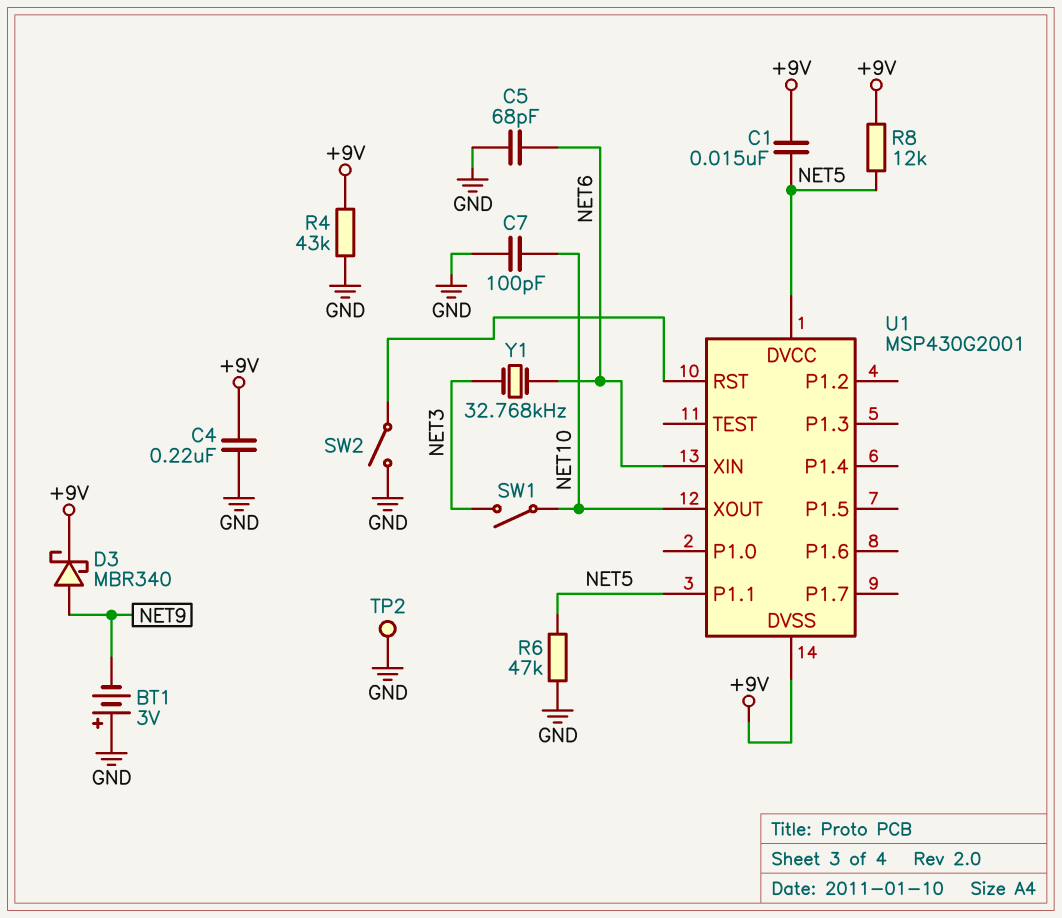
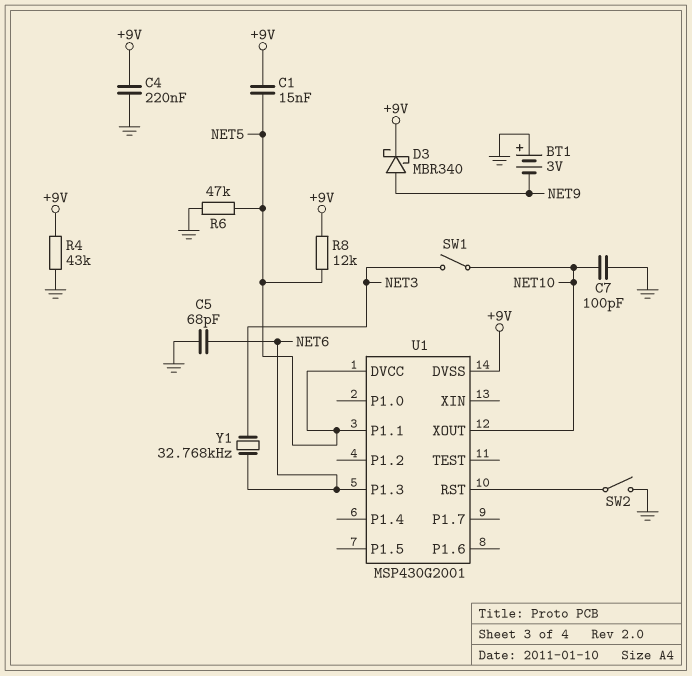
TP2: test point (GND) -> none
U1 pin P1.3: none -> NET6
U1 pin XIN: NET6 -> none

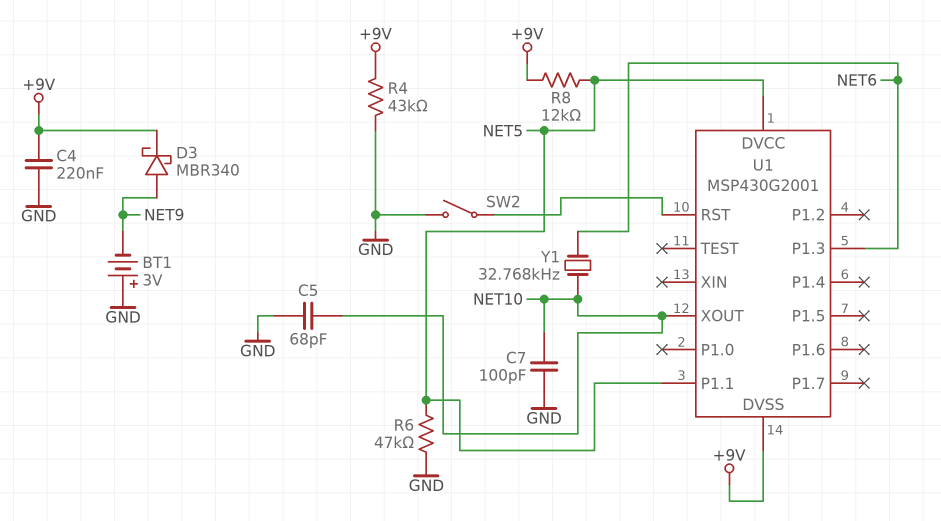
C1: 15nF (+9V, NET5) -> none
C5: 68pF (GND, NET6) -> 68pF (GND, NET10)
SW1: switch (NET3, NET10) -> none
Y1: 32.768kHz (NET3, NET6) -> 32.768kHz (NET6, NET10)

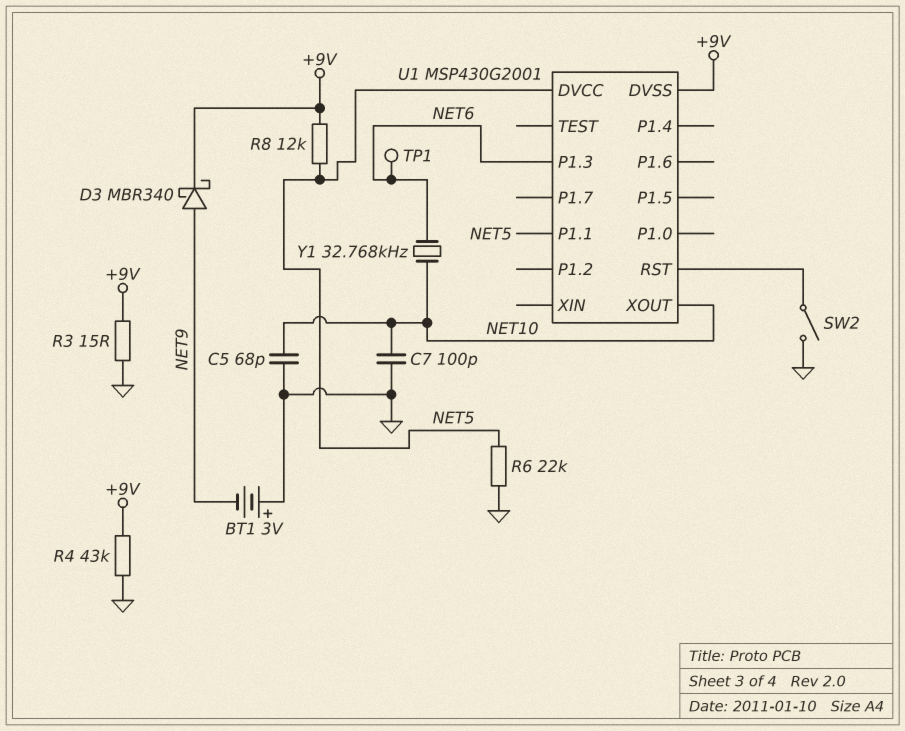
C4: 220nF (+9V, GND) -> none
R3: none -> 15 (+9V, GND)
R6: 47k (GND, NET5) -> 22k (GND, NET5)
TP1: none -> test point (NET6)

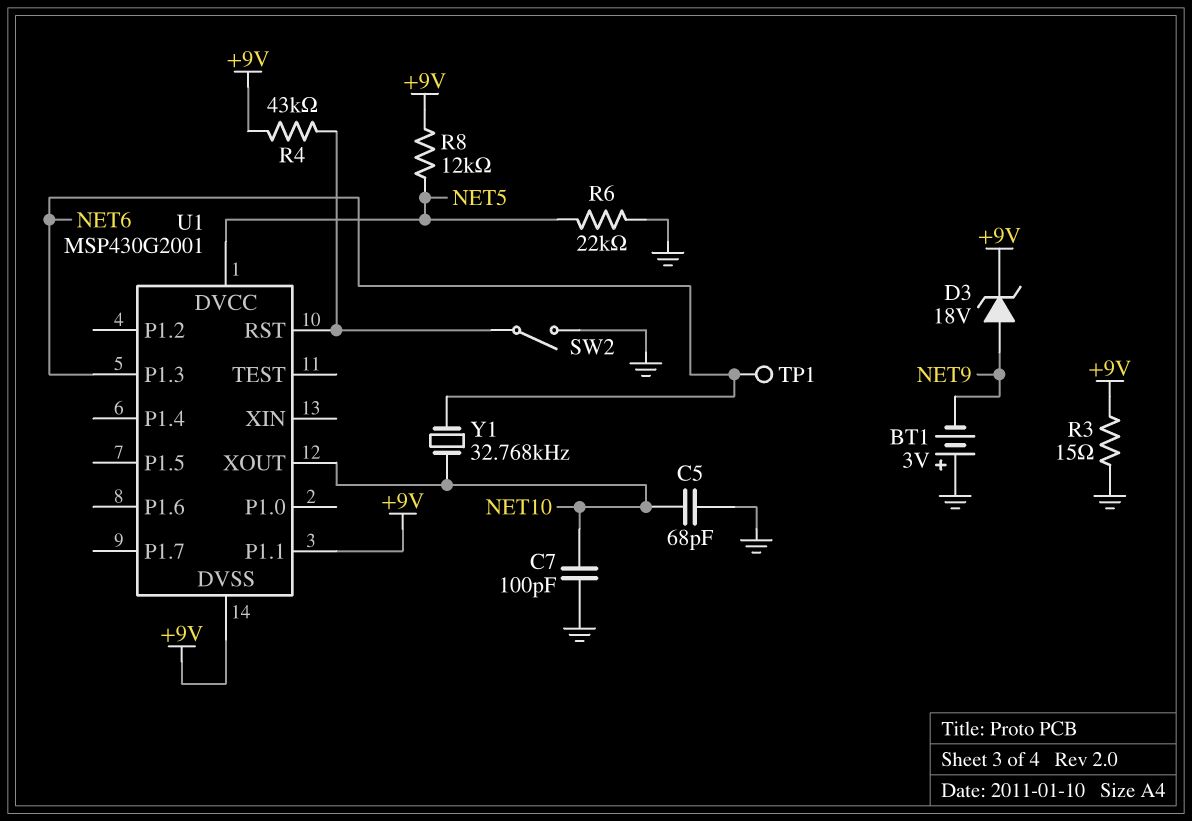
D3: schottky MBR340 (A NET9, K +9V) -> zener 18V (A NET9, K +9V)
R4: 43k (+9V, GND) -> 43k (+9V, U1/RST)
U1 pin P1.1: NET5 -> +9V

